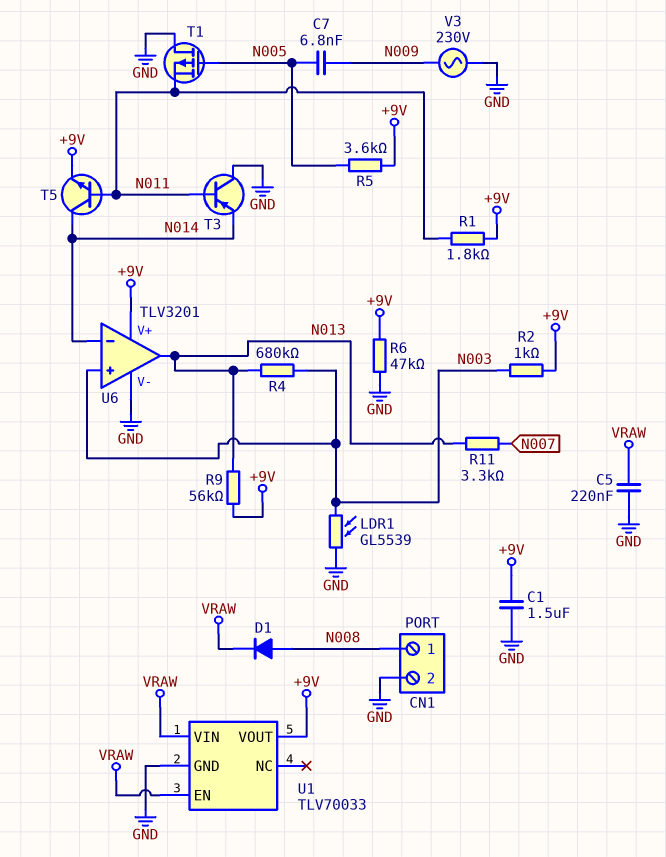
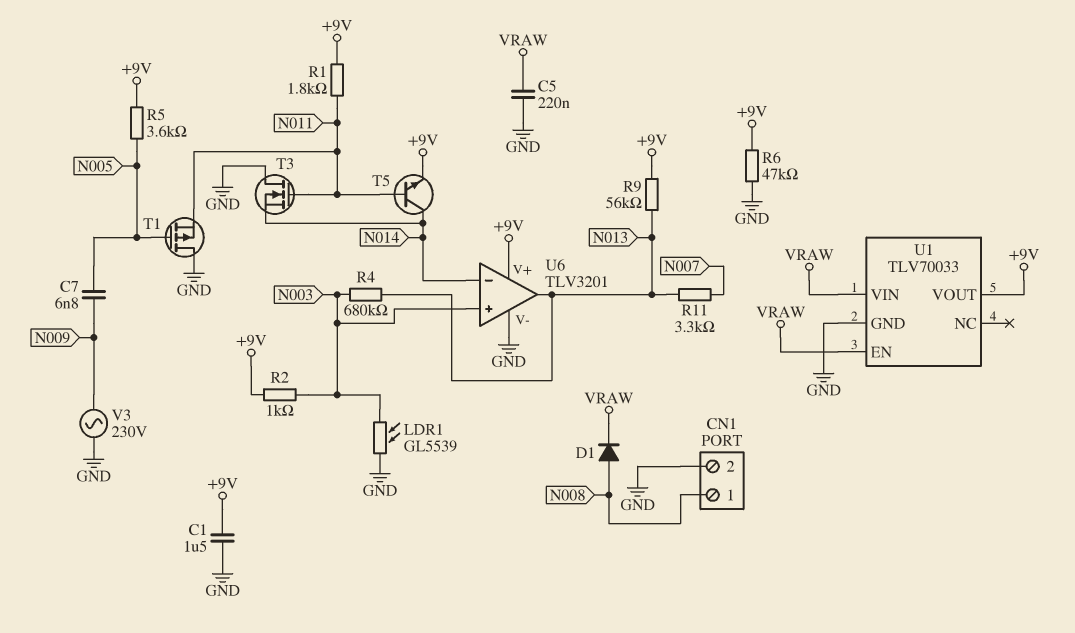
T3: PNP (B N011, C GND, E N014) -> NMOS (G N011, D GND, S N014)

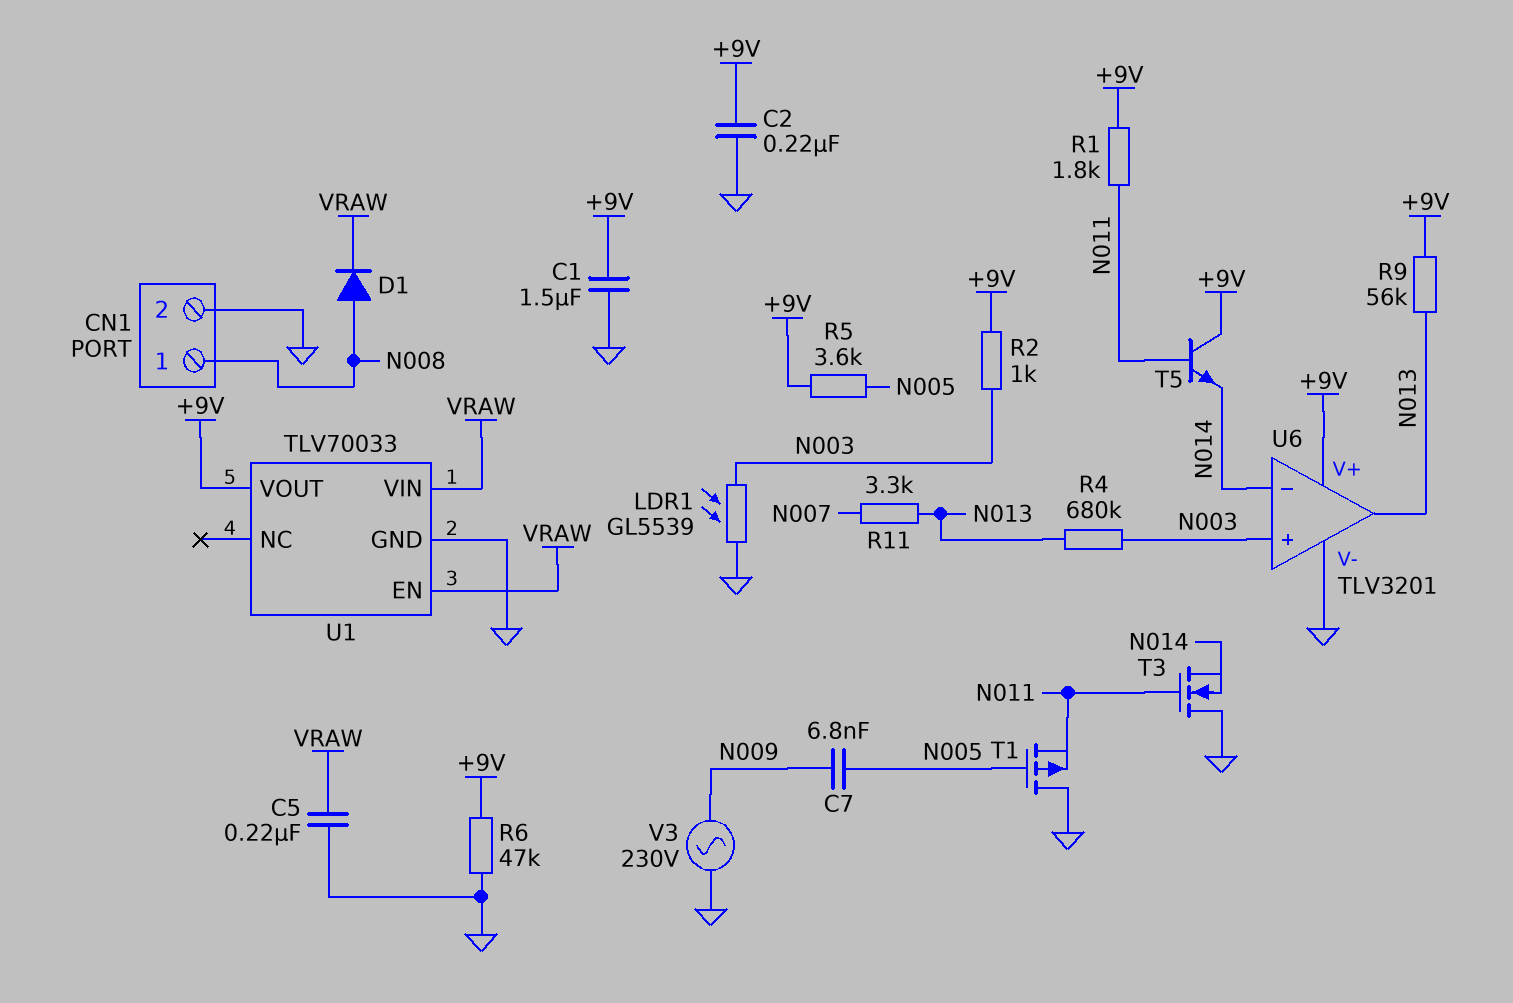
C2: none -> 220nF (+9V, GND)
T5: NPN (B N011, C N014, E +9V) -> NPN (B N011, C +9V, E N014)

